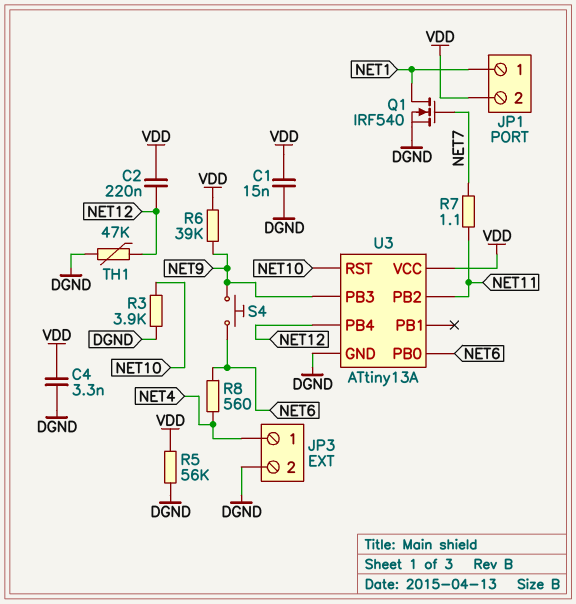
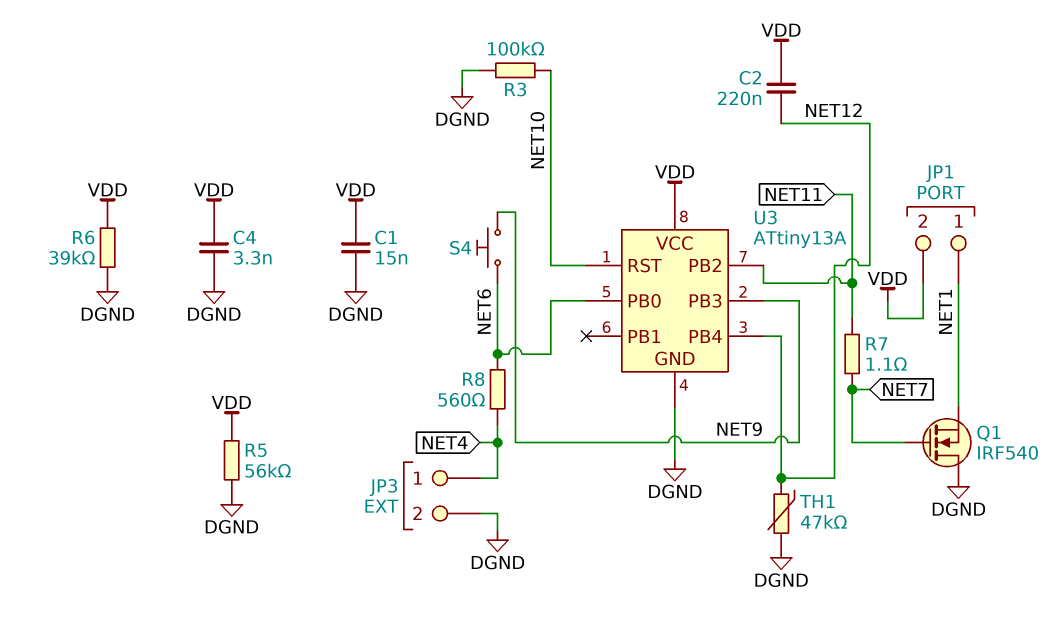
Q1: NMOS IRF540 (G NET7, D NET1, S DGND) -> NMOS IRF540 (G NET7, D DGND, S NET1)
R3: 3.9k (DGND, NET10) -> 100k (DGND, NET10)
R6: 39k (NET9, VDD) -> 39k (DGND, VDD)

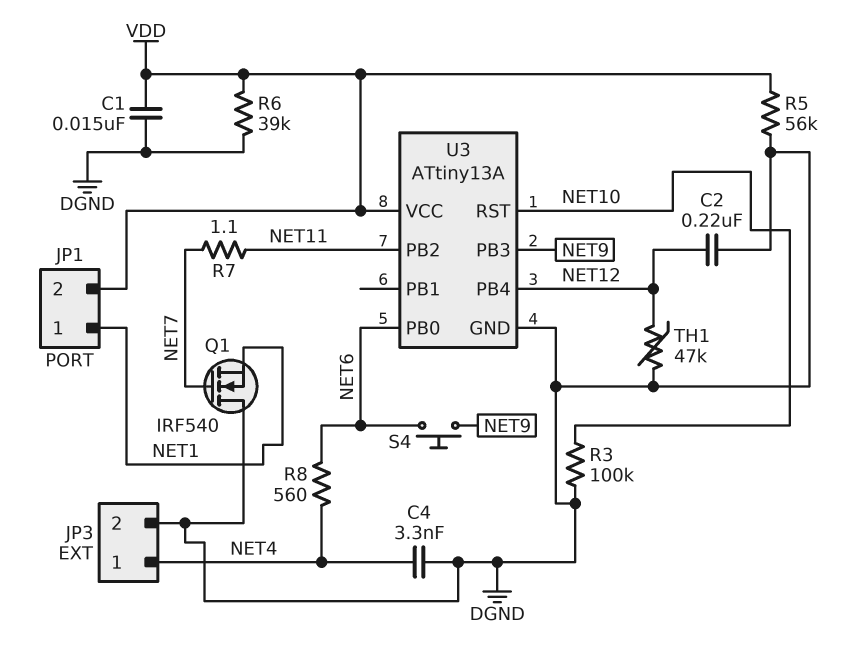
C2: 220nF (NET12, VDD) -> 220nF (DGND, NET12)
C4: 3.3nF (DGND, VDD) -> 3.3nF (DGND, NET4)

